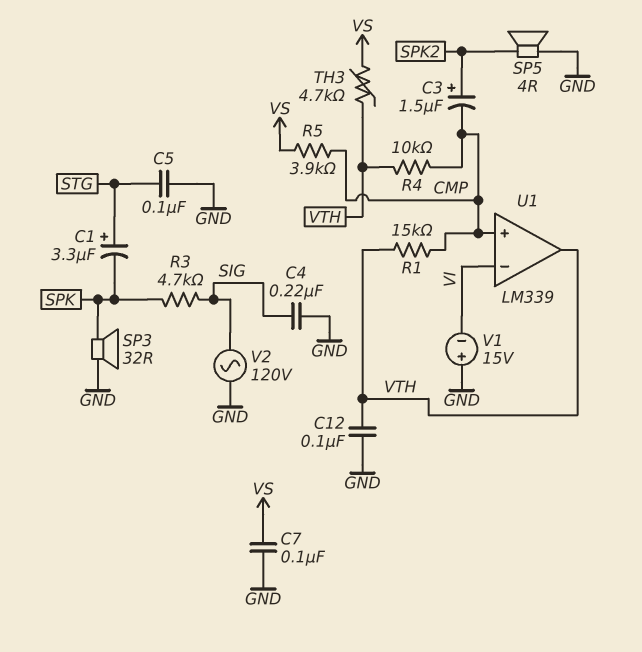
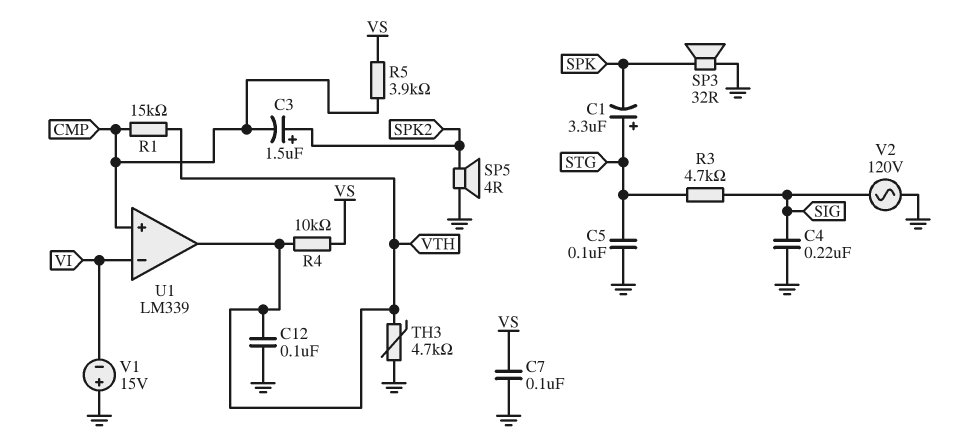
R3: 4.7k (SIG, SPK) -> 4.7k (SIG, STG)
R4: 10k (CMP, VTH) -> 10k (VS, VTH)
TH3: 4.7k (VS, VTH) -> 4.7k (GND, VTH)

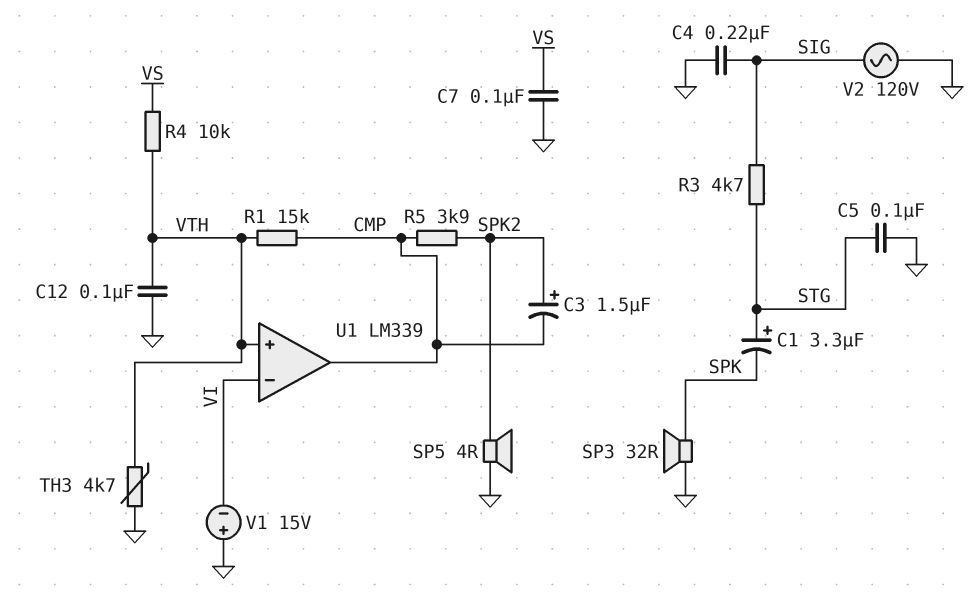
R5: 3.9k (CMP, VS) -> 3.9k (CMP, SPK2)
U1 pin in+: CMP -> VTH
U1 pin out: VTH -> CMP

